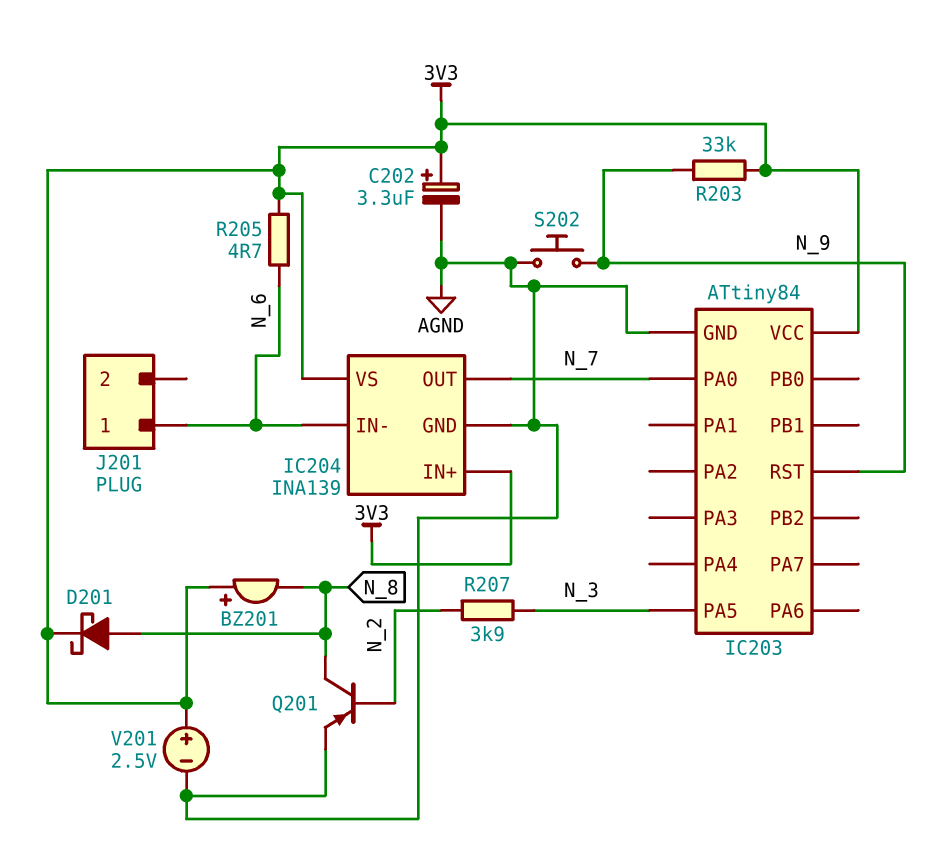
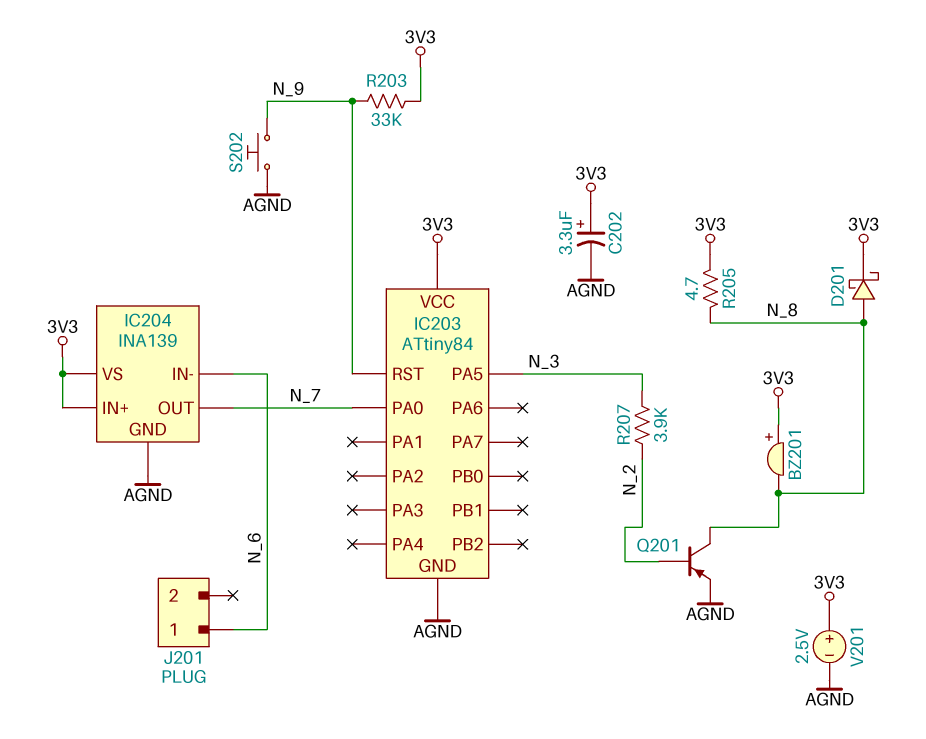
R205: 4.7 (3V3, N_6) -> 4.7 (3V3, N_8)

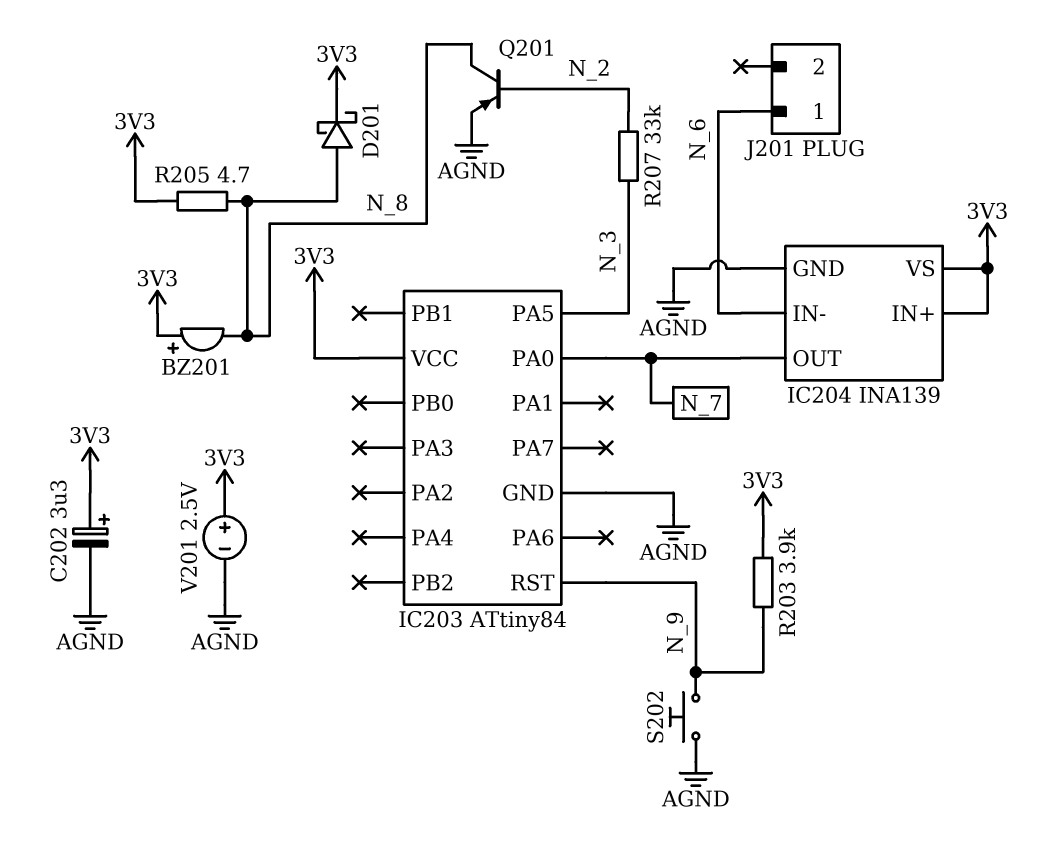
R203: 33k (3V3, N_9) -> 3.9k (3V3, N_9)
R207: 3.9k (N_2, N_3) -> 33k (N_2, N_3)

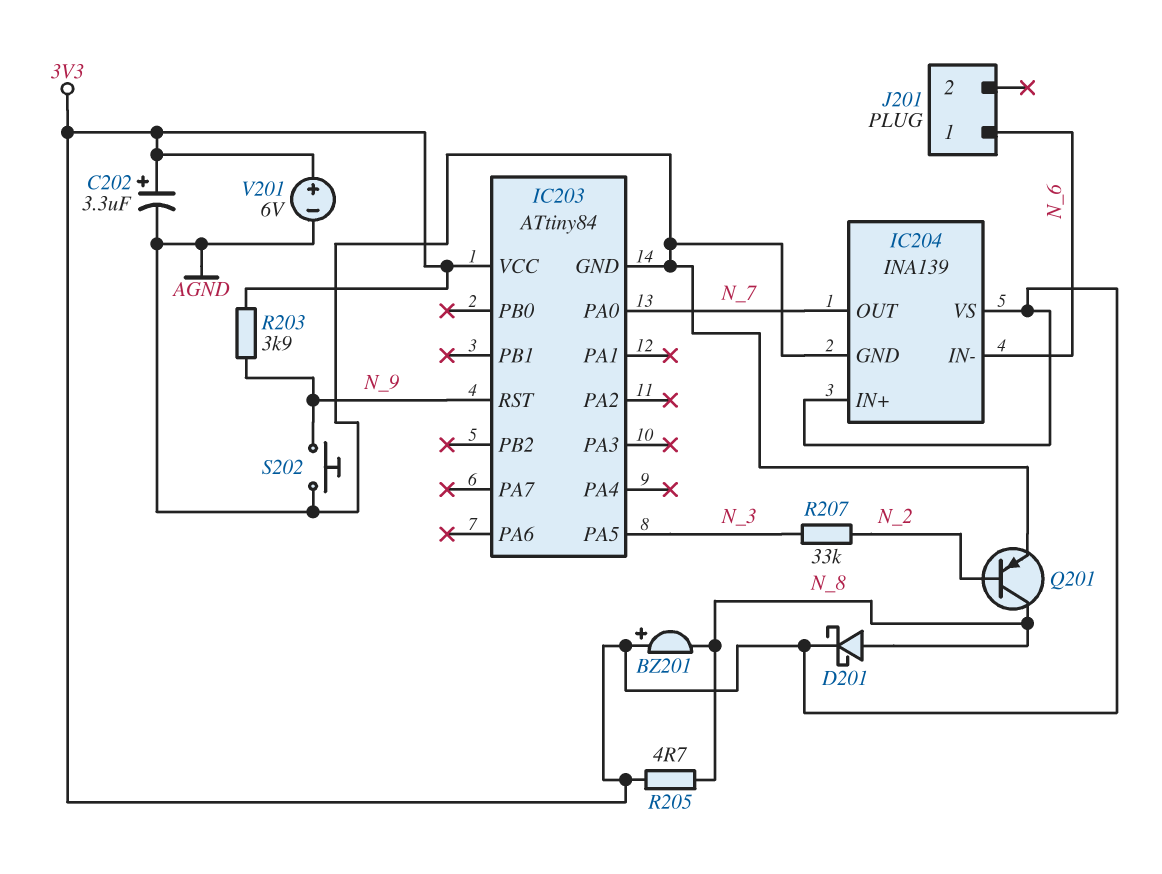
V201: 2.5V (plus 3V3, minus AGND) -> 6V (plus 3V3, minus AGND)

